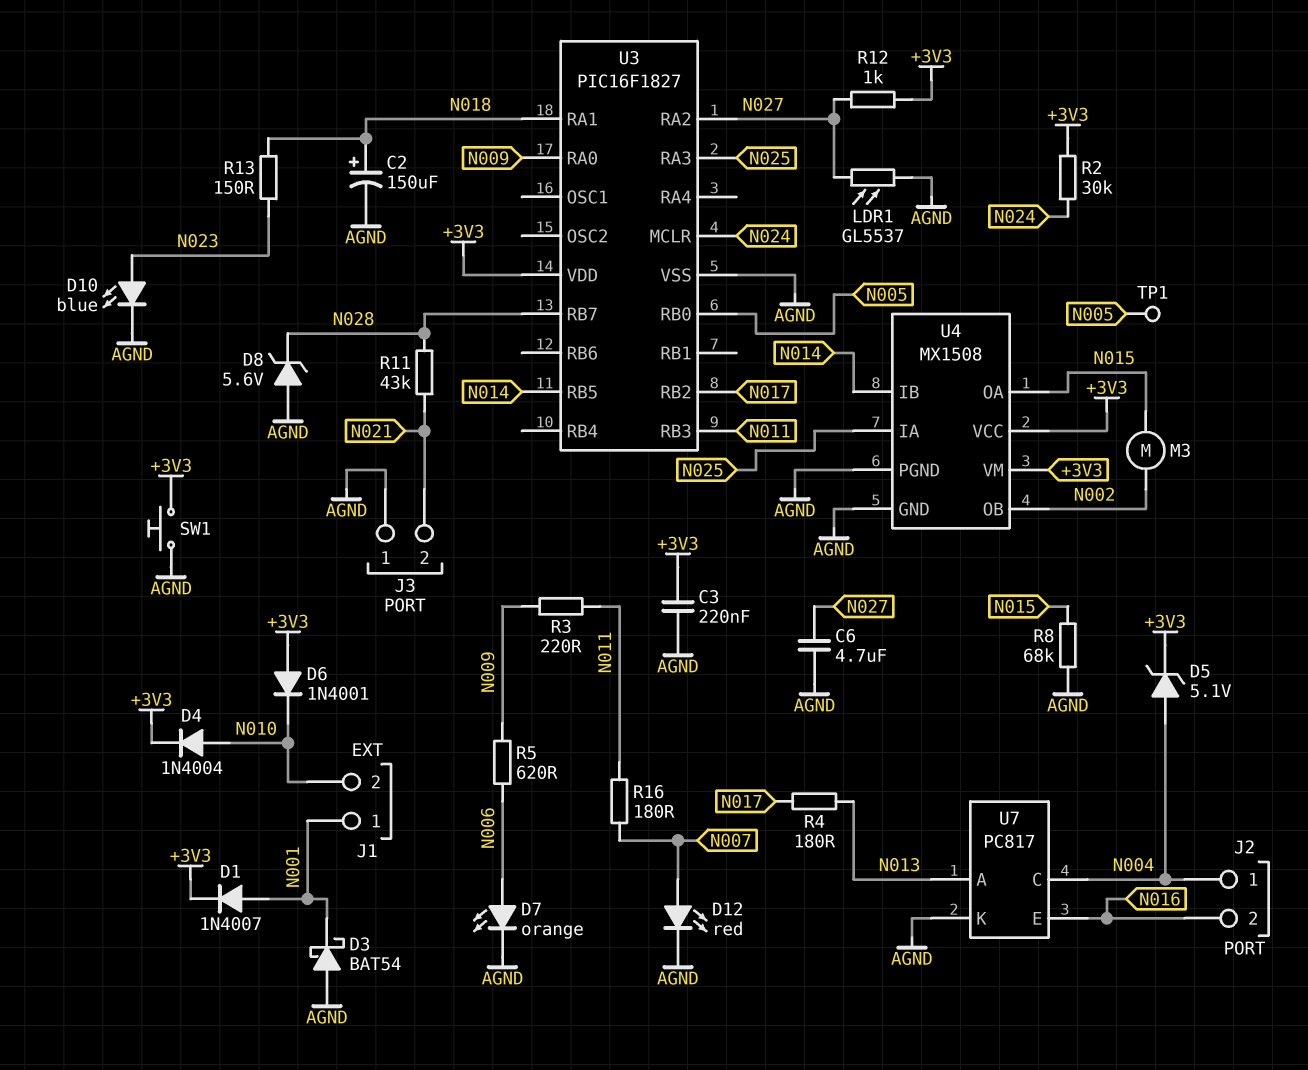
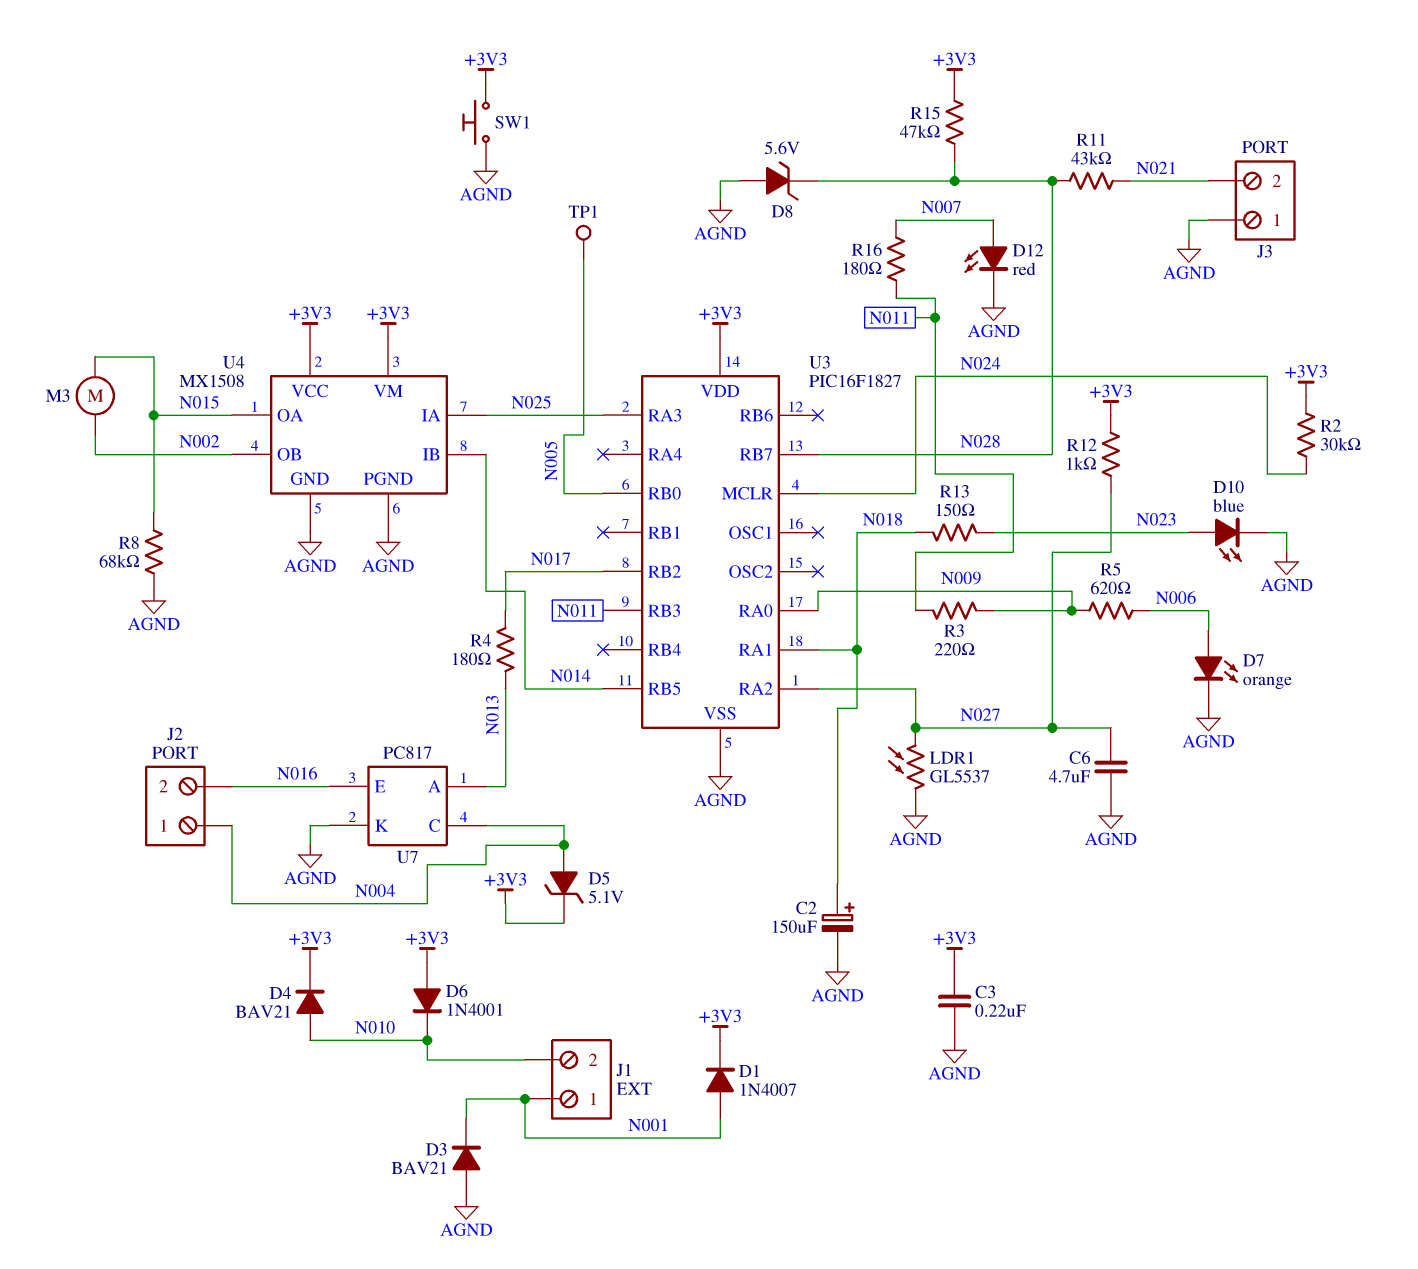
D3: schottky BAT54 (A AGND, K N001) -> diode BAV21 (A AGND, K N001)
D4: diode 1N4004 (A N010, K +3V3) -> diode BAV21 (A N010, K +3V3)
R15: none -> 47k (+3V3, N028)

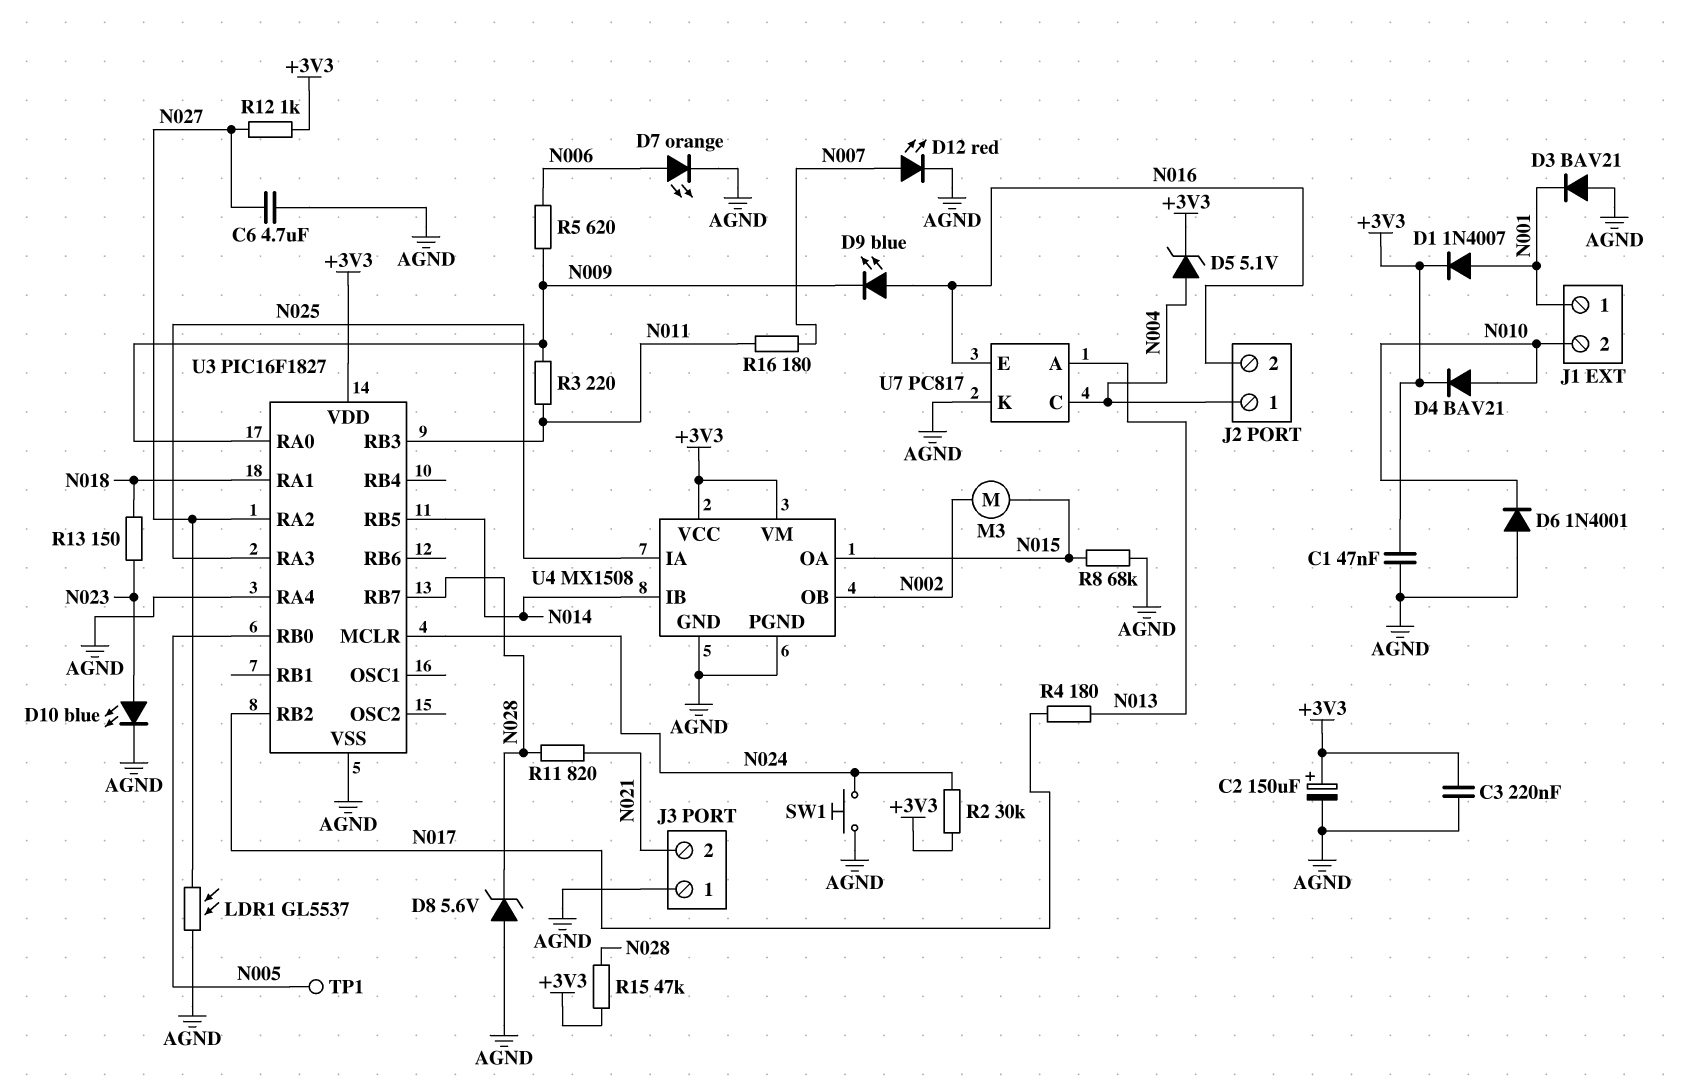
C1: none -> 47nF (+3V3, AGND)
C2: 150uF (plus N018, minus AGND) -> 150uF (plus +3V3, minus AGND)
D6: diode 1N4001 (A +3V3, K N010) -> diode 1N4001 (A AGND, K N010)
D9: none -> LED blue (A N016, K N009)
R11: 43k (N021, N028) -> 820 (N021, N028)
SW1: button (+3V3, AGND) -> button (AGND, N024)
U3 pin RA4: none -> AGND

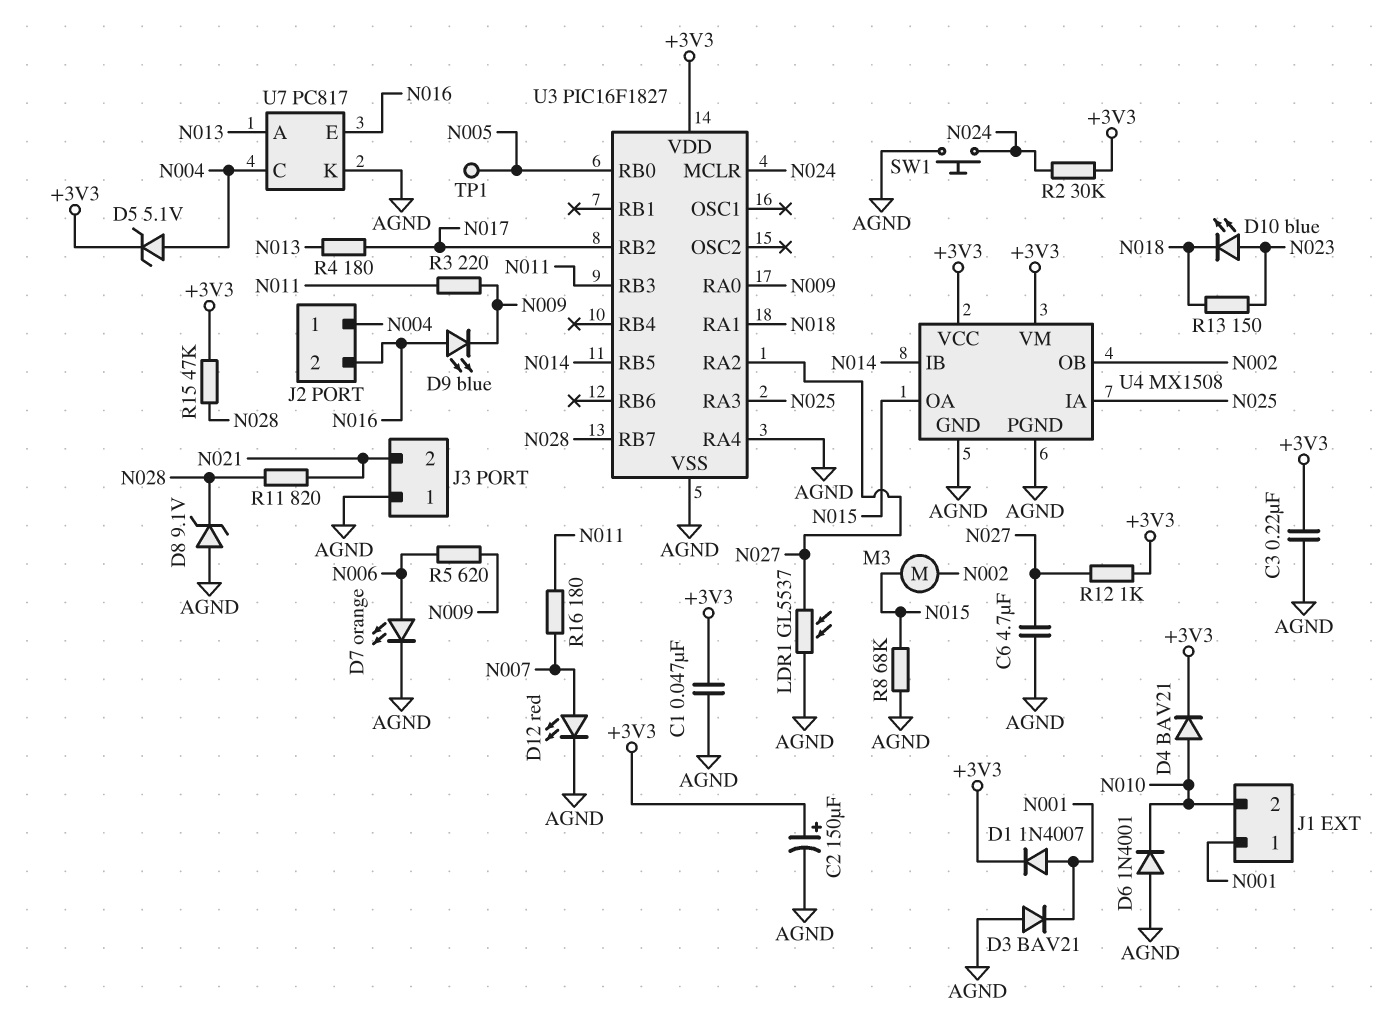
D8: zener 5.6V (A AGND, K N028) -> zener 9.1V (A AGND, K N028)
D10: LED blue (A N023, K AGND) -> LED blue (A N023, K N018)

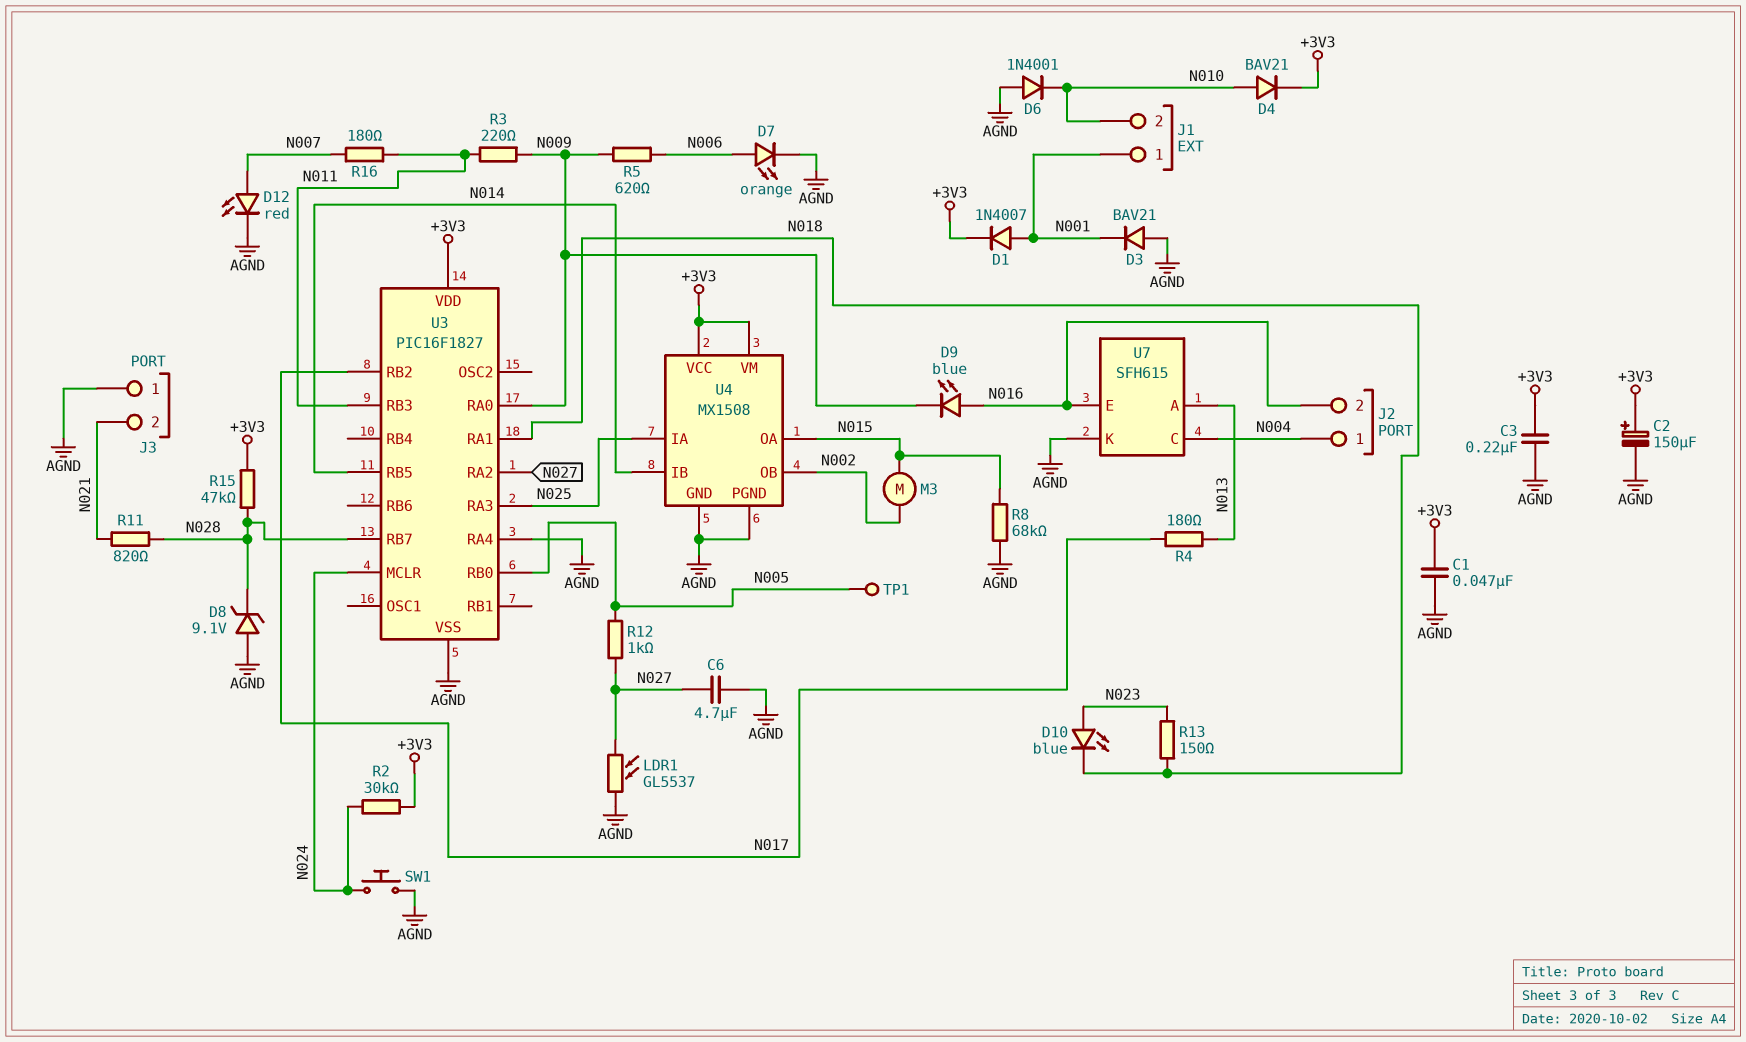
D5: zener 5.1V (A N004, K +3V3) -> none
R12: 1k (+3V3, N027) -> 1k (N005, N027)
U7: PC817 -> SFH615

